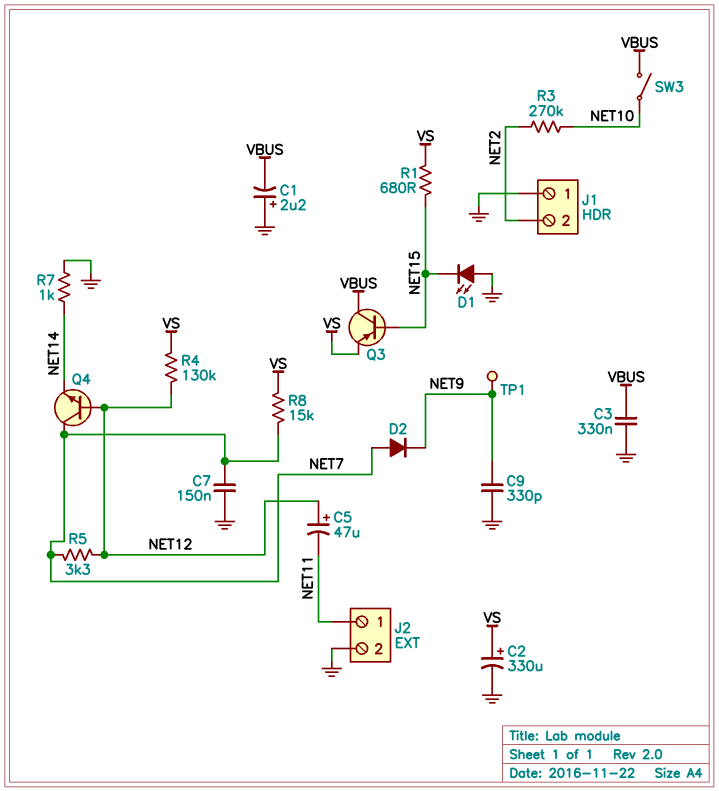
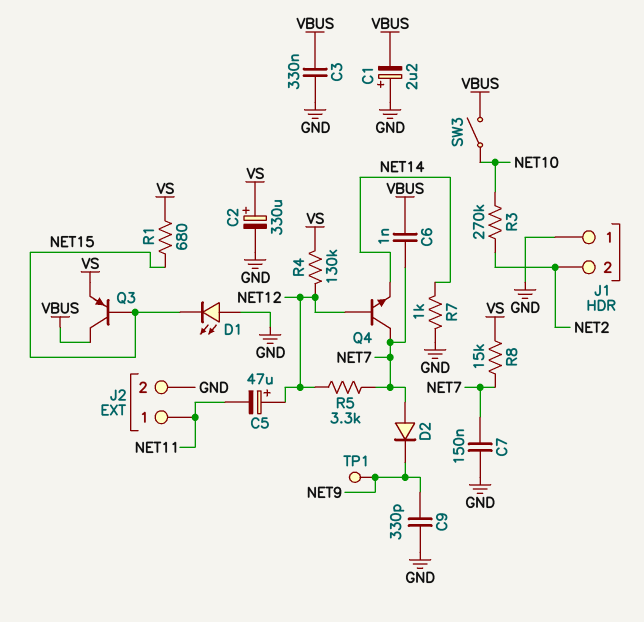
C6: none -> 1nF (NET7, VBUS)

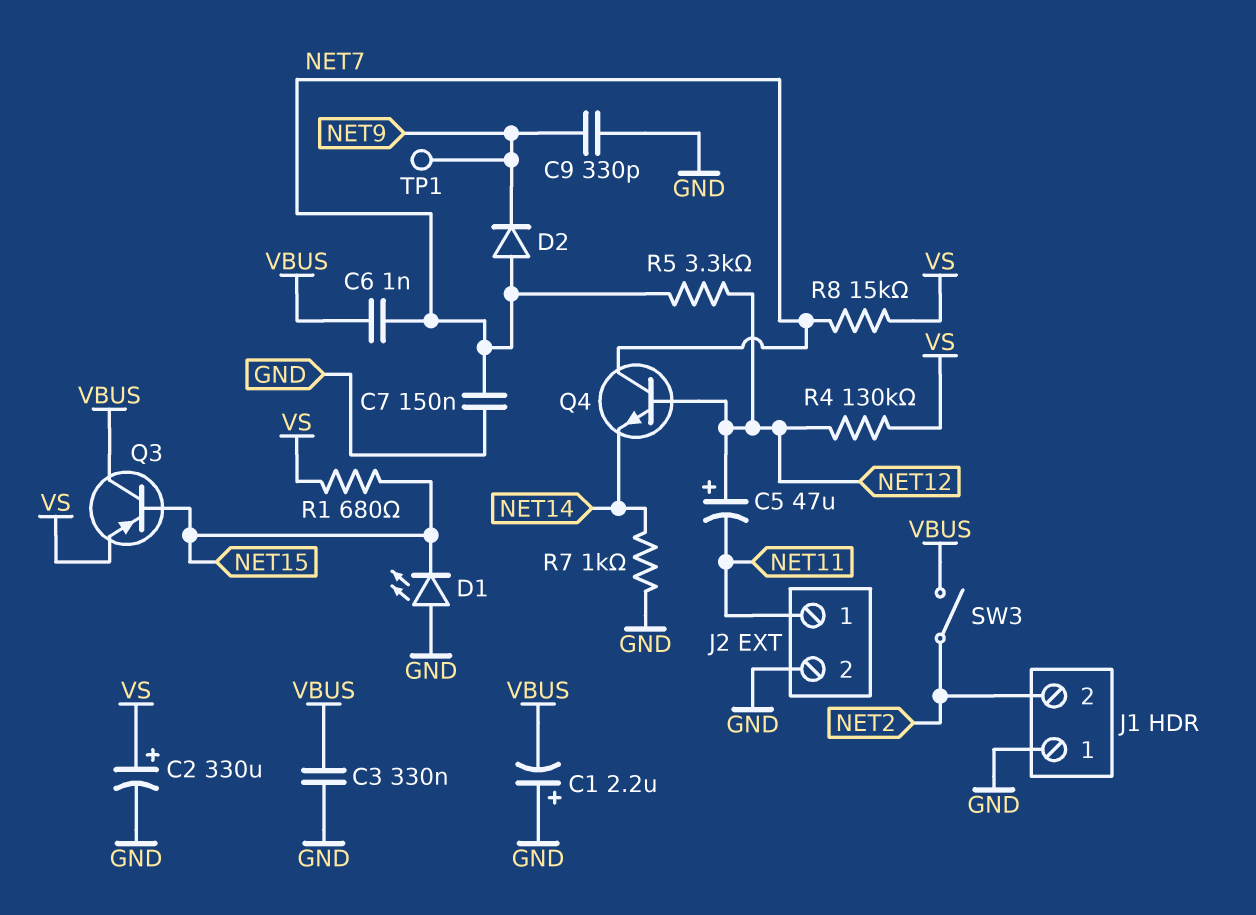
R3: 270k (NET2, NET10) -> none
SW3: switch (NET10, VBUS) -> switch (NET2, VBUS)

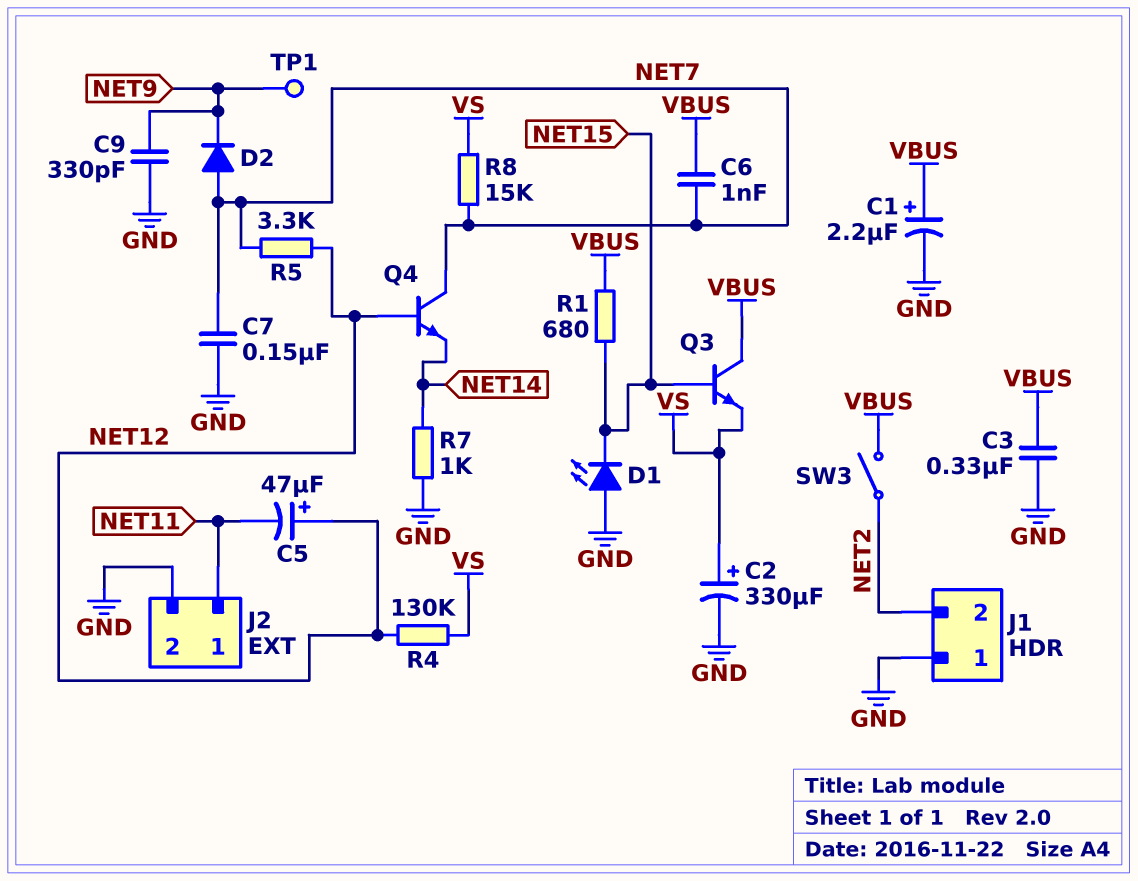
C1: 2.2uF (plus GND, minus VBUS) -> 2.2uF (plus VBUS, minus GND)
Q3: PNP (B NET15, C VBUS, E VS) -> NPN (B NET15, C VBUS, E VS)
R1: 680 (NET15, VS) -> 680 (NET15, VBUS)

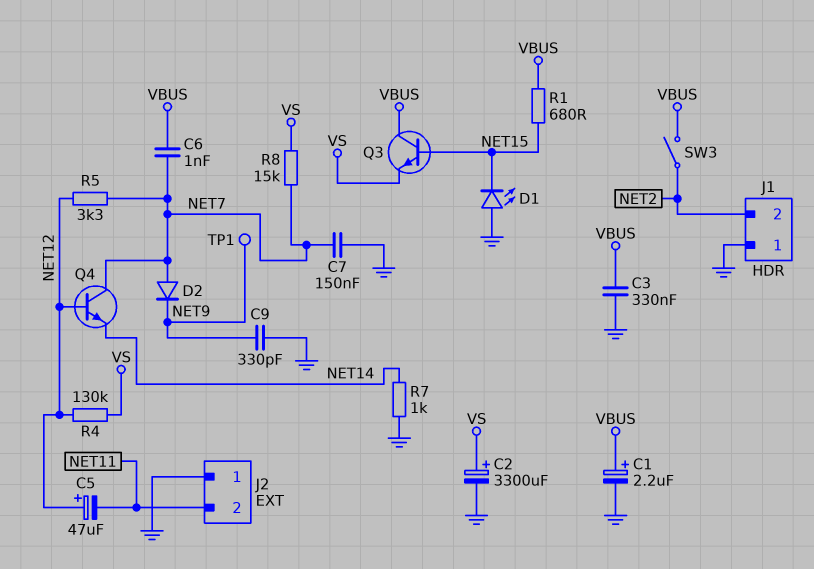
C2: 330uF (plus VS, minus GND) -> 3300uF (plus VS, minus GND)
J2 pin 1: NET11 -> GND
J2 pin 2: GND -> NET11

